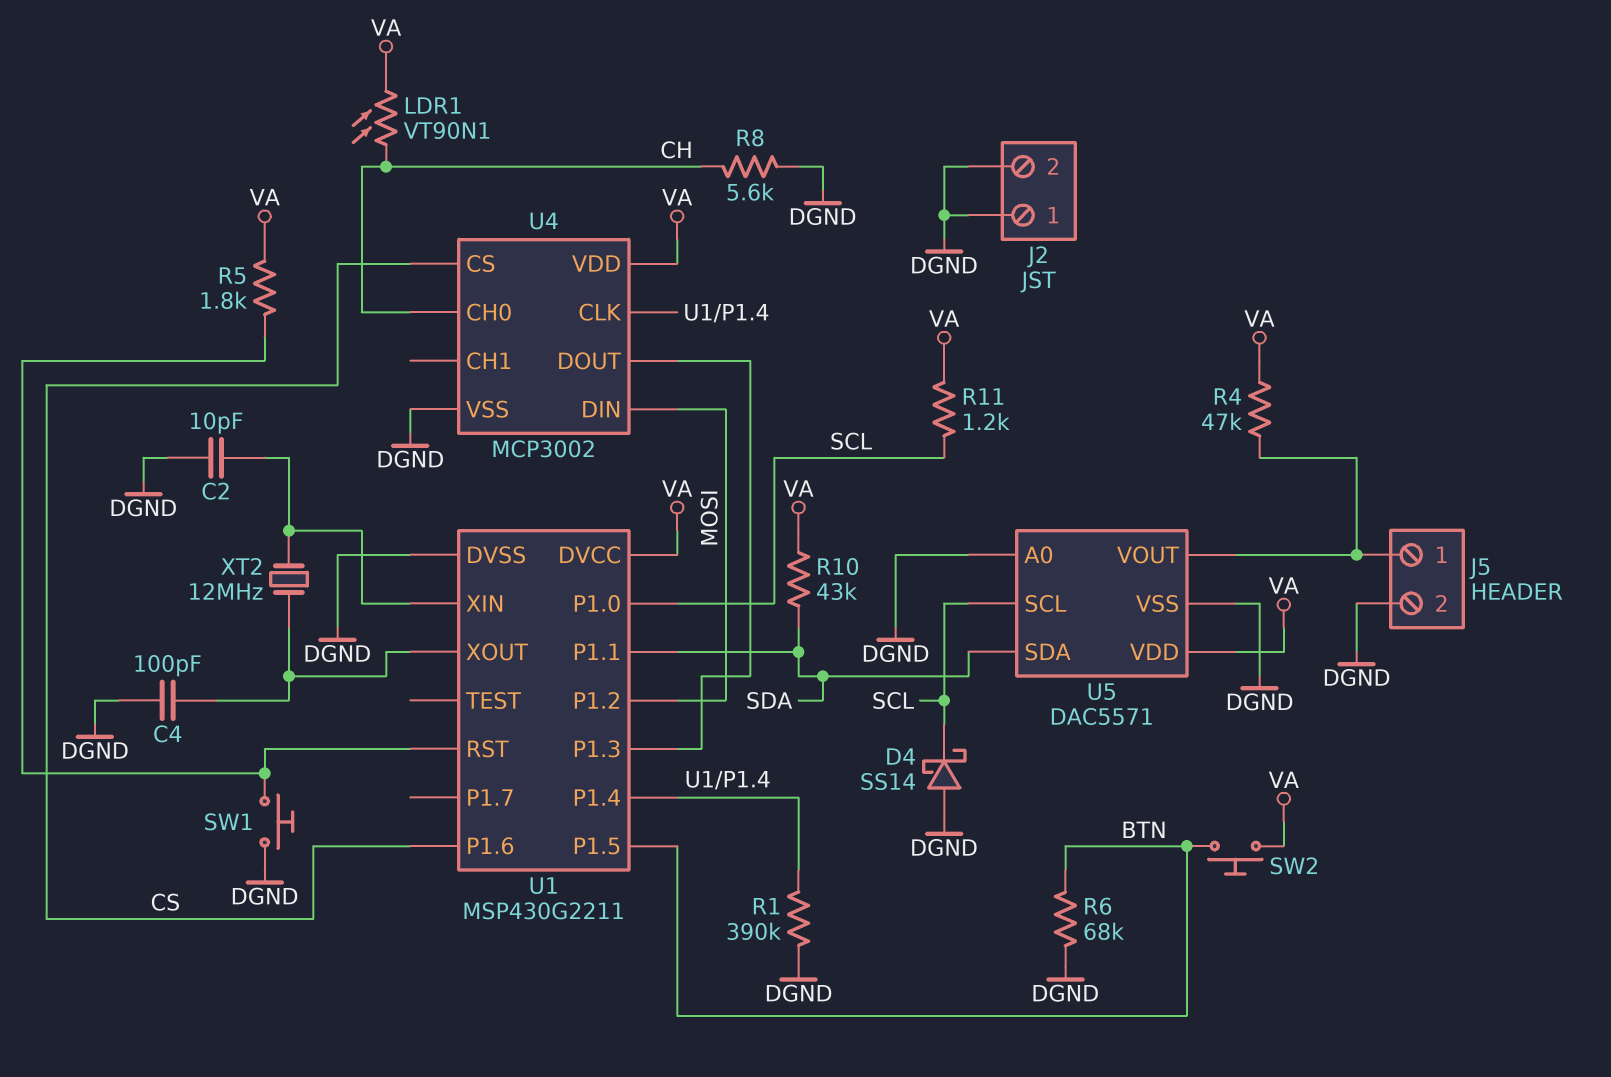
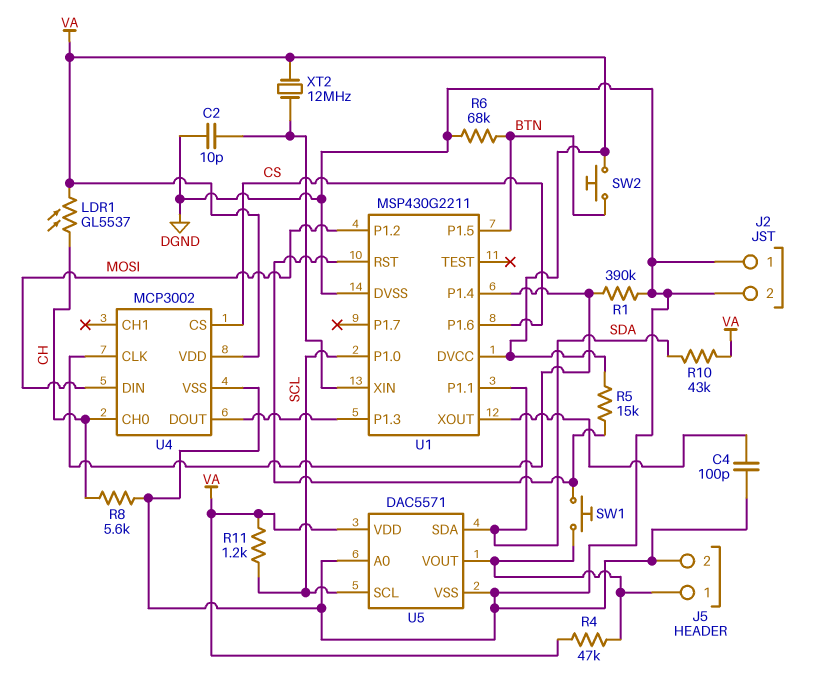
D4: schottky SS14 (A DGND, K SCL) -> none
LDR1: VT90N1 (CH, VA) -> GL5537 (CH, VA)
R5: 1.8k (U1/RST, VA) -> 15k (U1/RST, VA)
SW1: button (DGND, U1/RST) -> button (J5/1, U1/RST)
XT2: 12MHz (U1/XIN, U1/XOUT) -> 12MHz (U1/XIN, VA)

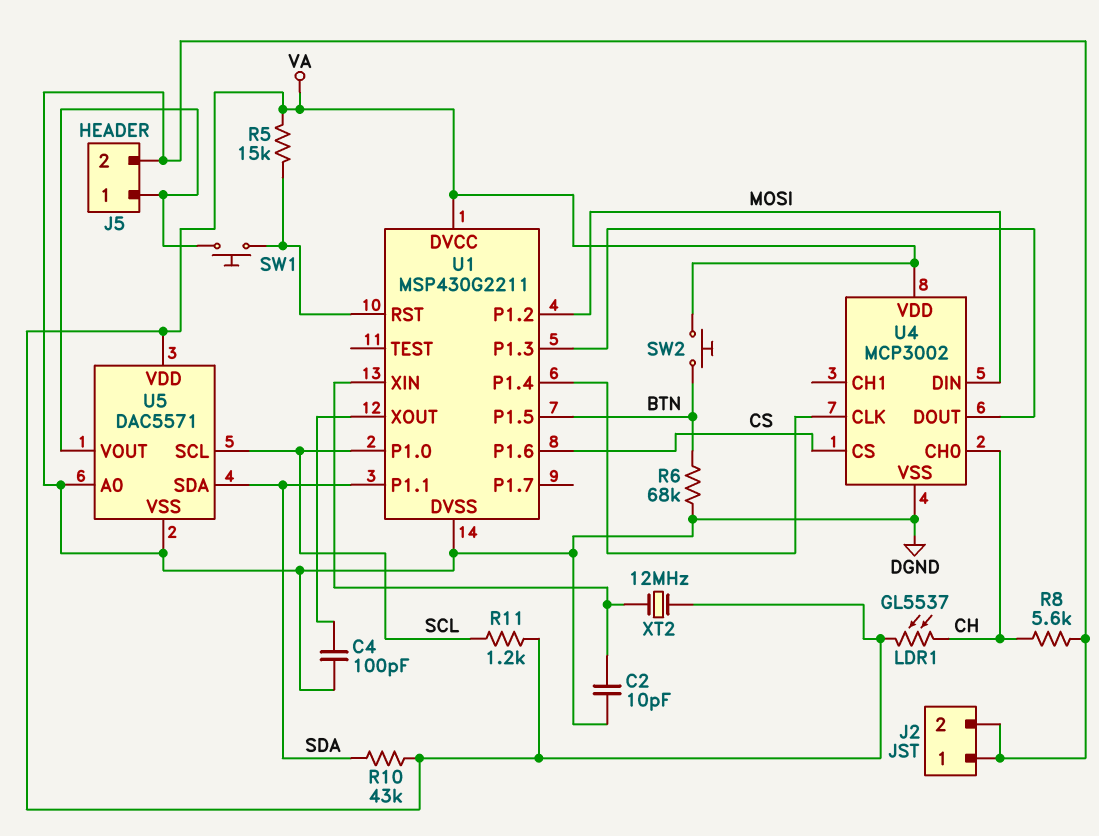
R1: 390k (DGND, U1/P1.4) -> none
R4: 47k (J5/1, VA) -> none

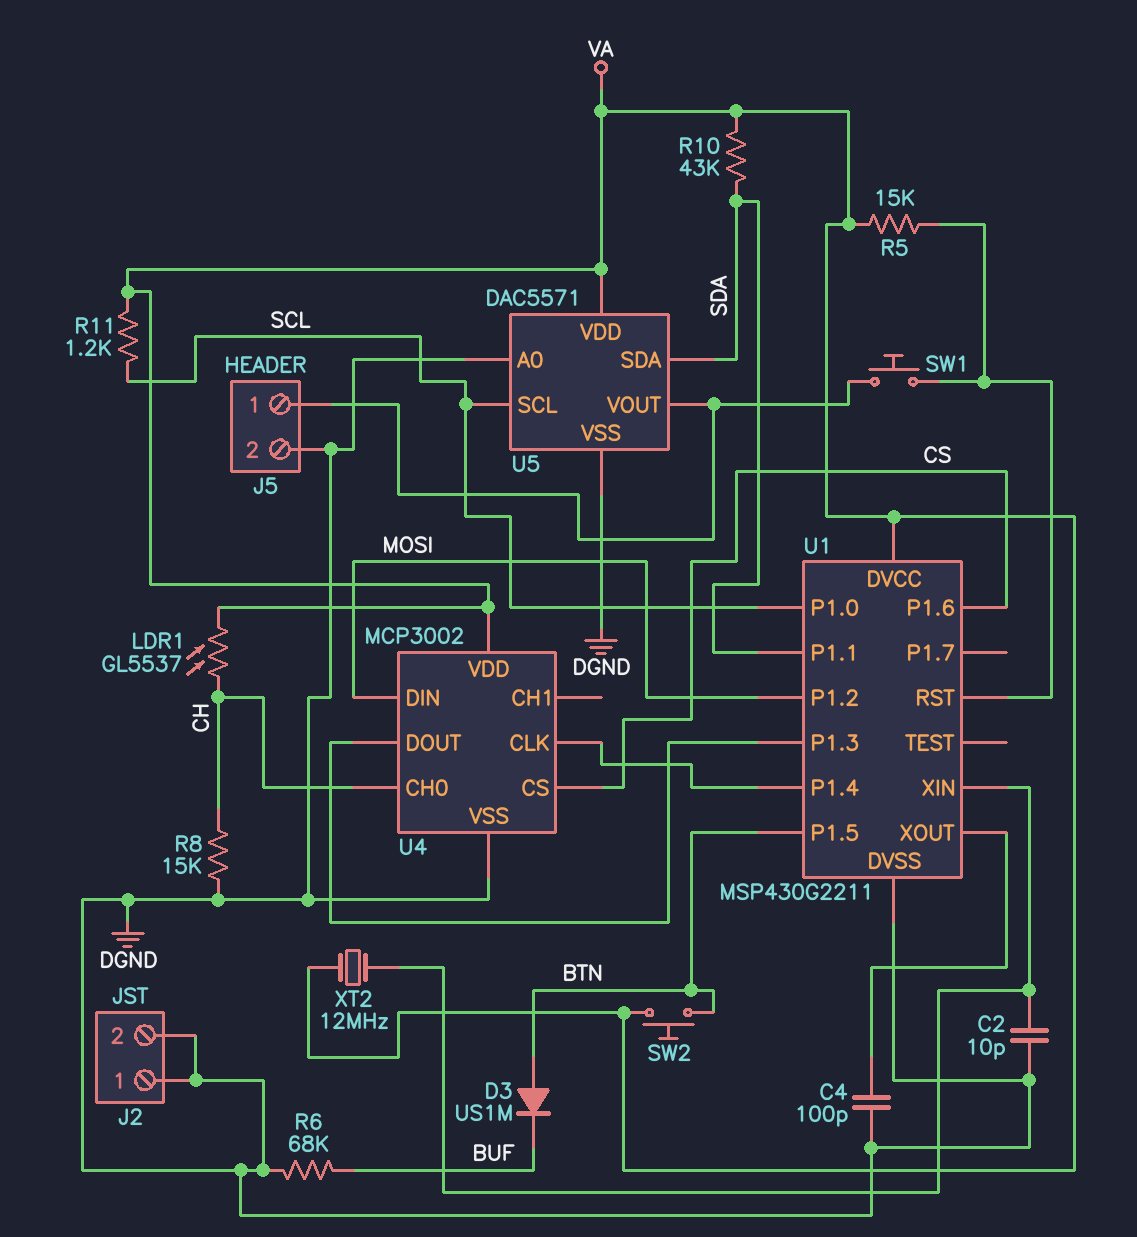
D3: none -> diode US1M (A BTN, K BUF)
R6: 68k (BTN, DGND) -> 68k (BUF, DGND)
R8: 5.6k (CH, DGND) -> 15k (CH, DGND)

